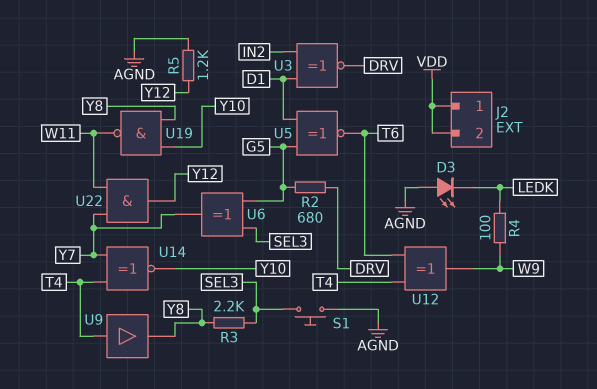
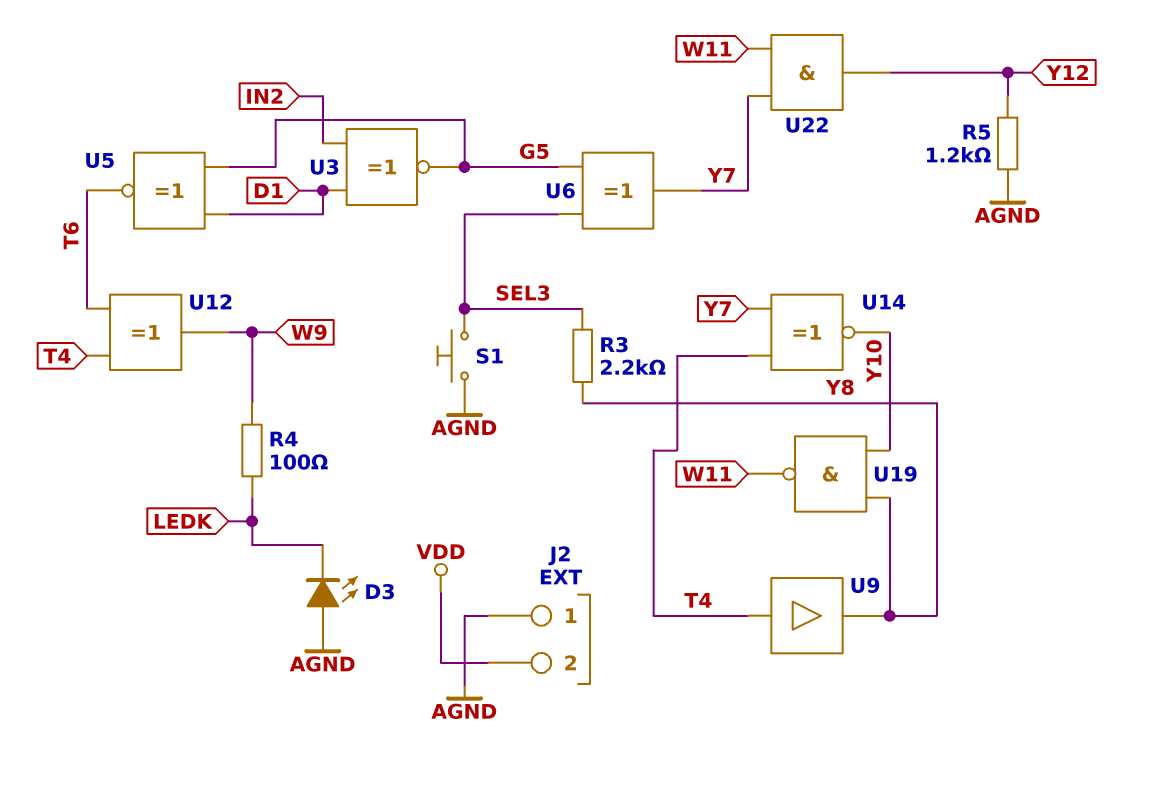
J2 pin 1: VDD -> AGND
R2: 680 (DRV, G5) -> none
U3: XNOR (in D1, in IN2, out DRV) -> XNOR (in D1, in IN2, out G5)

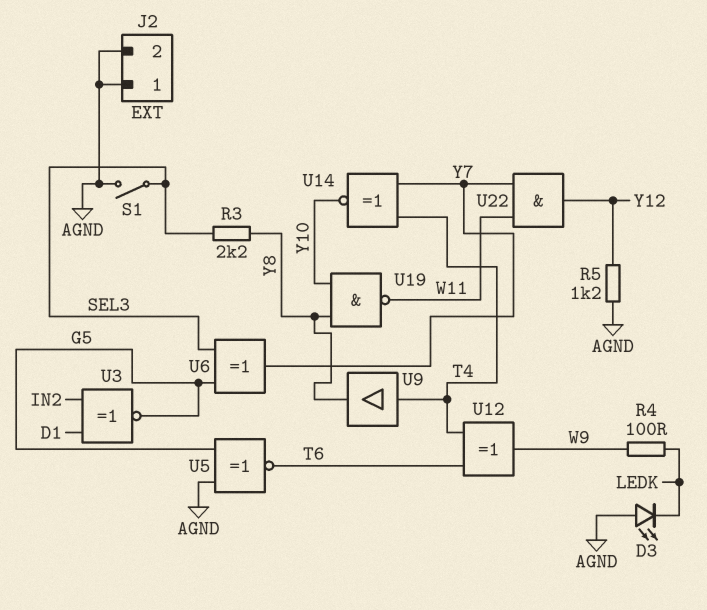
J2 pin 2: VDD -> AGND
S1: button (AGND, SEL3) -> switch (AGND, SEL3)
U5: XNOR (in D1, in G5, out T6) -> XNOR (in AGND, in G5, out T6)

